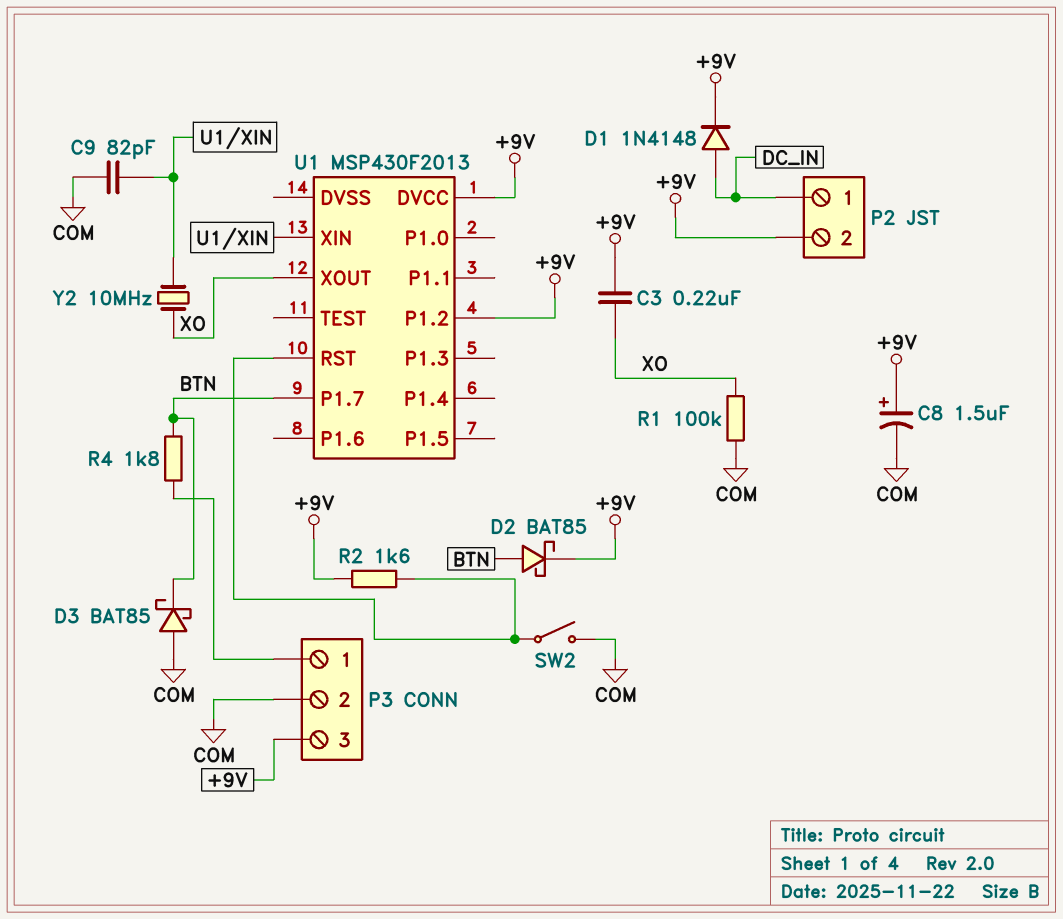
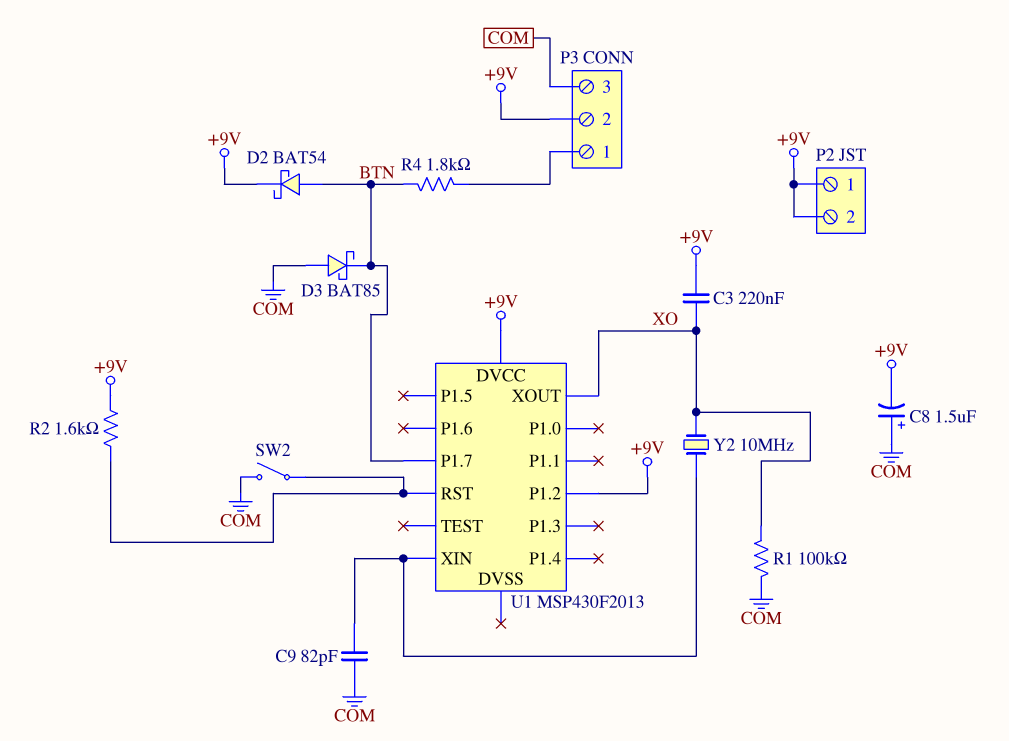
C8: 1.5uF (plus +9V, minus COM) -> 1.5uF (plus COM, minus +9V)
D1: diode 1N4148 (A DC_IN, K +9V) -> none
D2: schottky BAT85 (A BTN, K +9V) -> schottky BAT54 (A BTN, K +9V)
P2 pin 1: DC_IN -> +9V
P3 pin 2: COM -> +9V
P3 pin 3: +9V -> COM

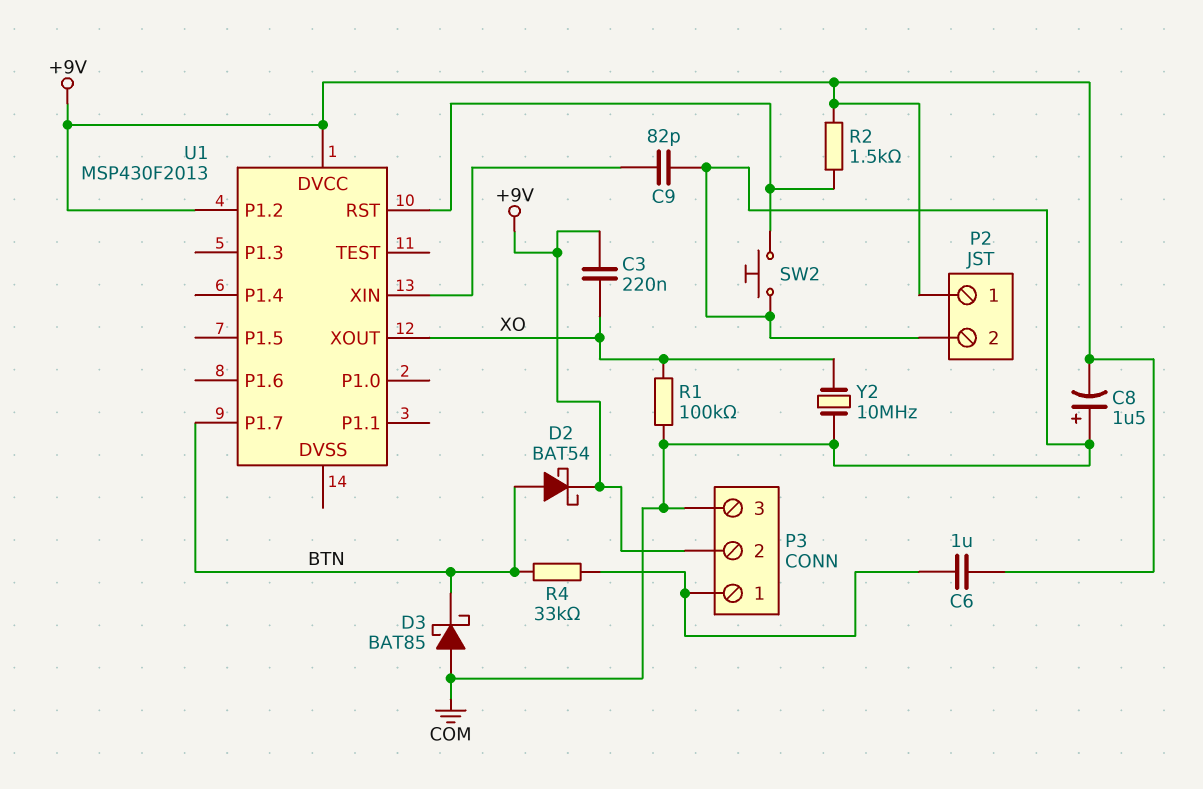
C6: none -> 1uF (+9V, P3/1)
P2 pin 2: +9V -> COM
R2: 1.6k (+9V, U1/RST) -> 1.5k (+9V, U1/RST)
R4: 1.8k (BTN, P3/1) -> 33k (BTN, P3/1)
SW2: switch (COM, U1/RST) -> button (COM, U1/RST)
Y2: 10MHz (U1/XIN, XO) -> 10MHz (COM, XO)

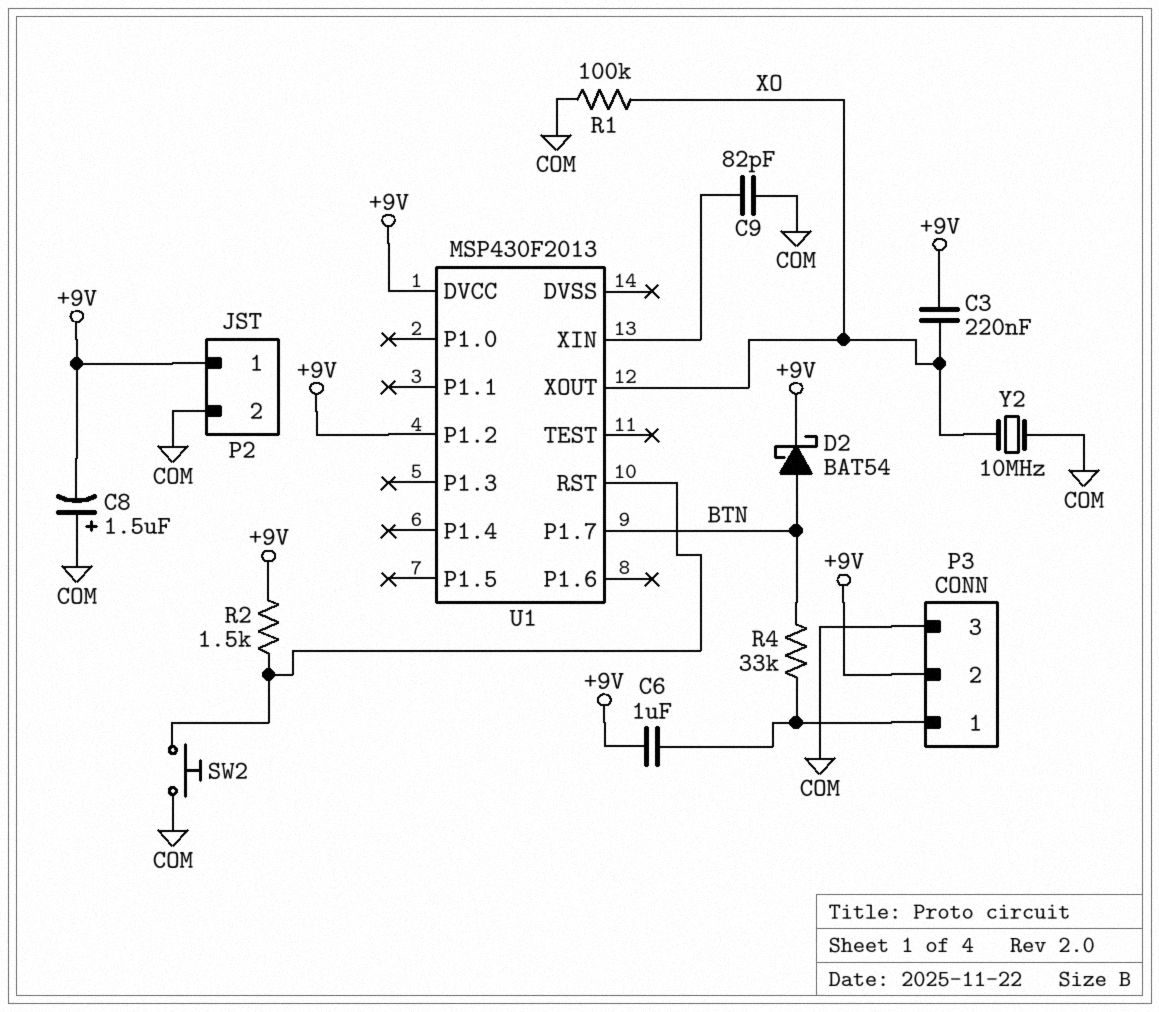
D3: schottky BAT85 (A COM, K BTN) -> none

